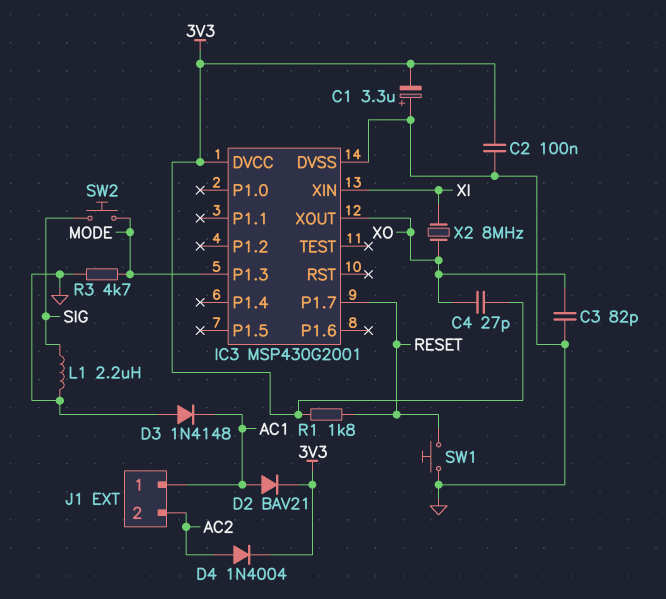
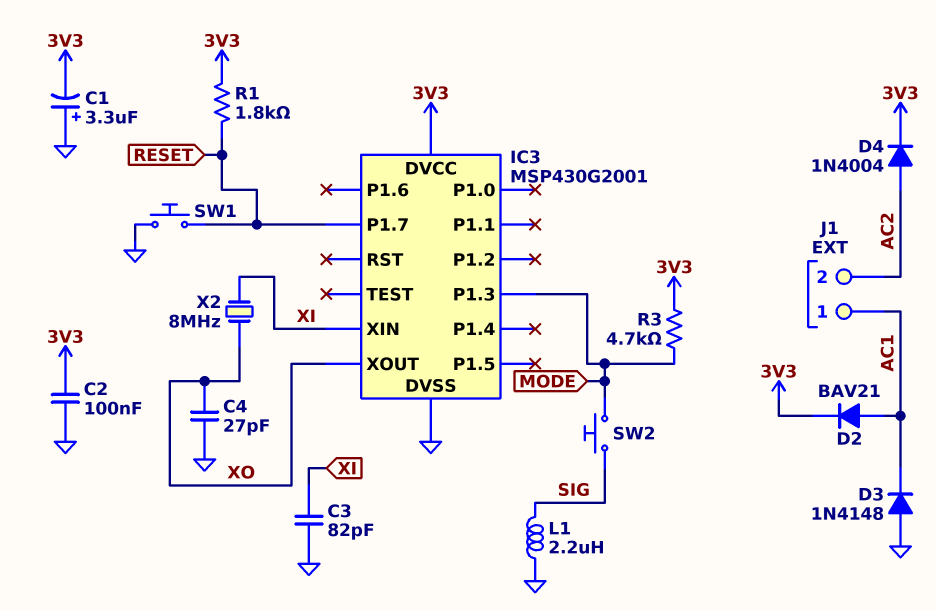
C3: 82pF (GND, XO) -> 82pF (GND, XI)
C4: 27pF (3V3, XO) -> 27pF (GND, XO)
R3: 4.7k (GND, MODE) -> 4.7k (3V3, MODE)

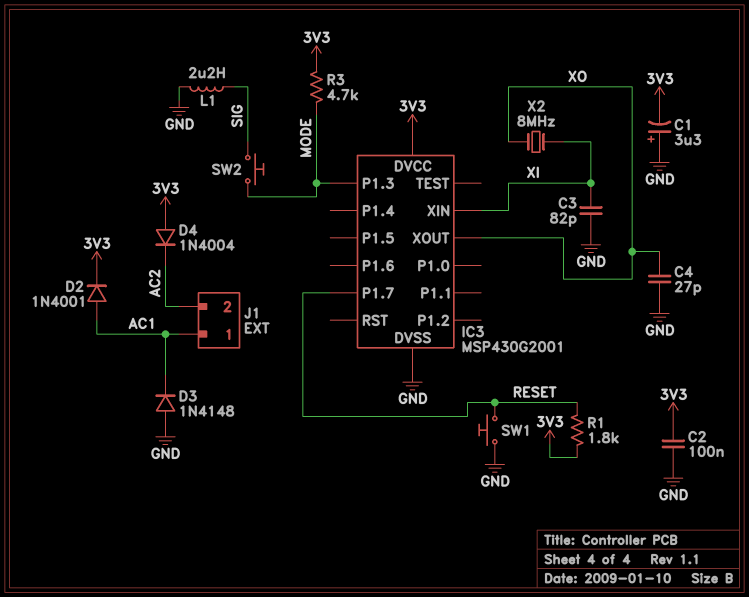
D2: diode BAV21 (A AC1, K 3V3) -> diode 1N4001 (A AC1, K 3V3)
D4: diode 1N4004 (A AC2, K 3V3) -> diode 1N4004 (A 3V3, K AC2)

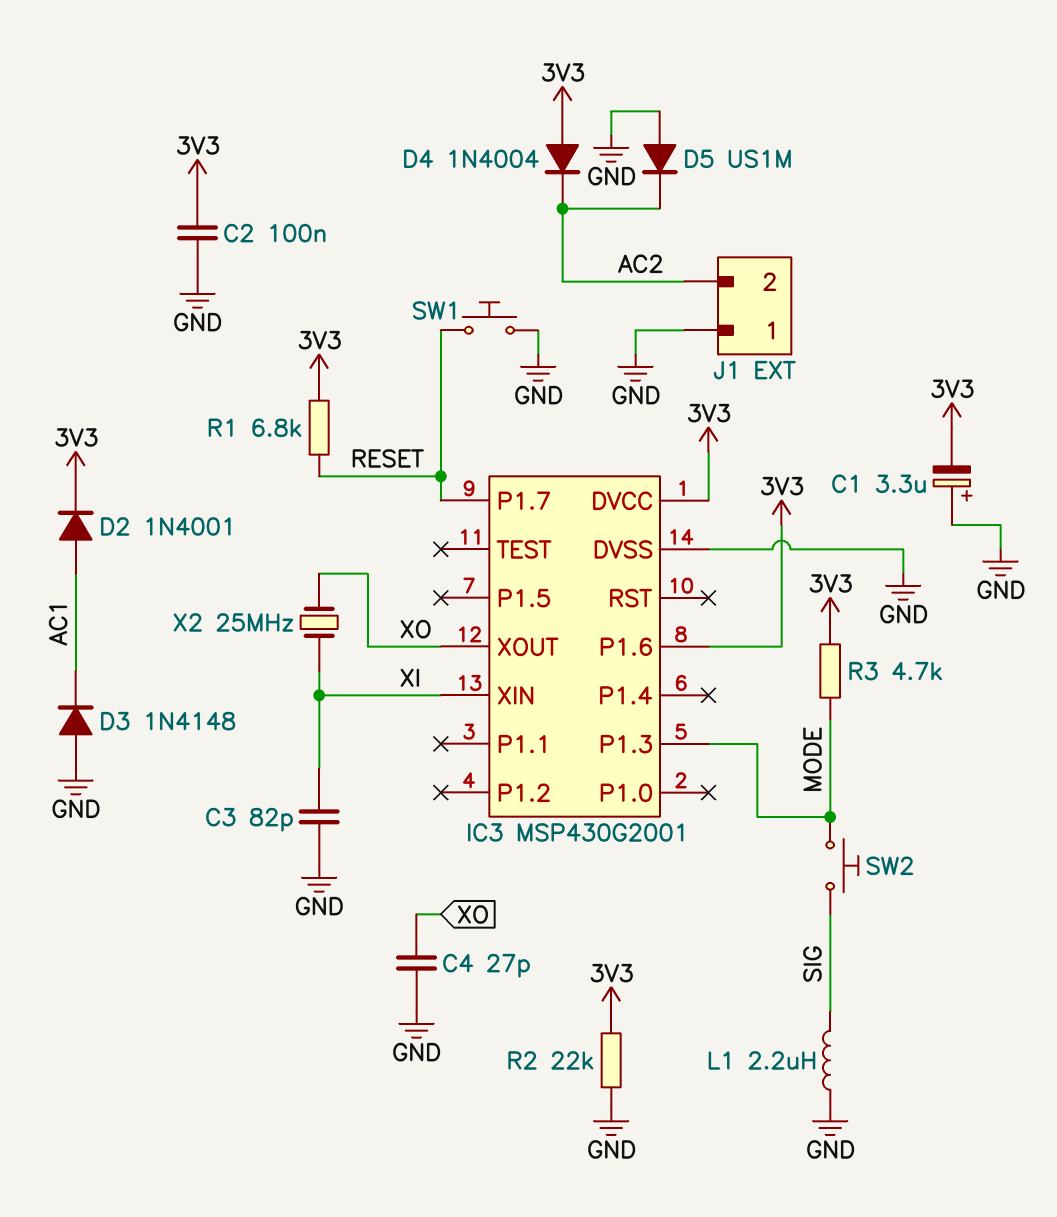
D5: none -> diode US1M (A GND, K AC2)
IC3 pin P1.6: none -> 3V3
J1 pin 1: AC1 -> GND
R1: 1.8k (3V3, RESET) -> 6.8k (3V3, RESET)
R2: none -> 22k (3V3, GND)
X2: 8MHz (XI, XO) -> 25MHz (XI, XO)

